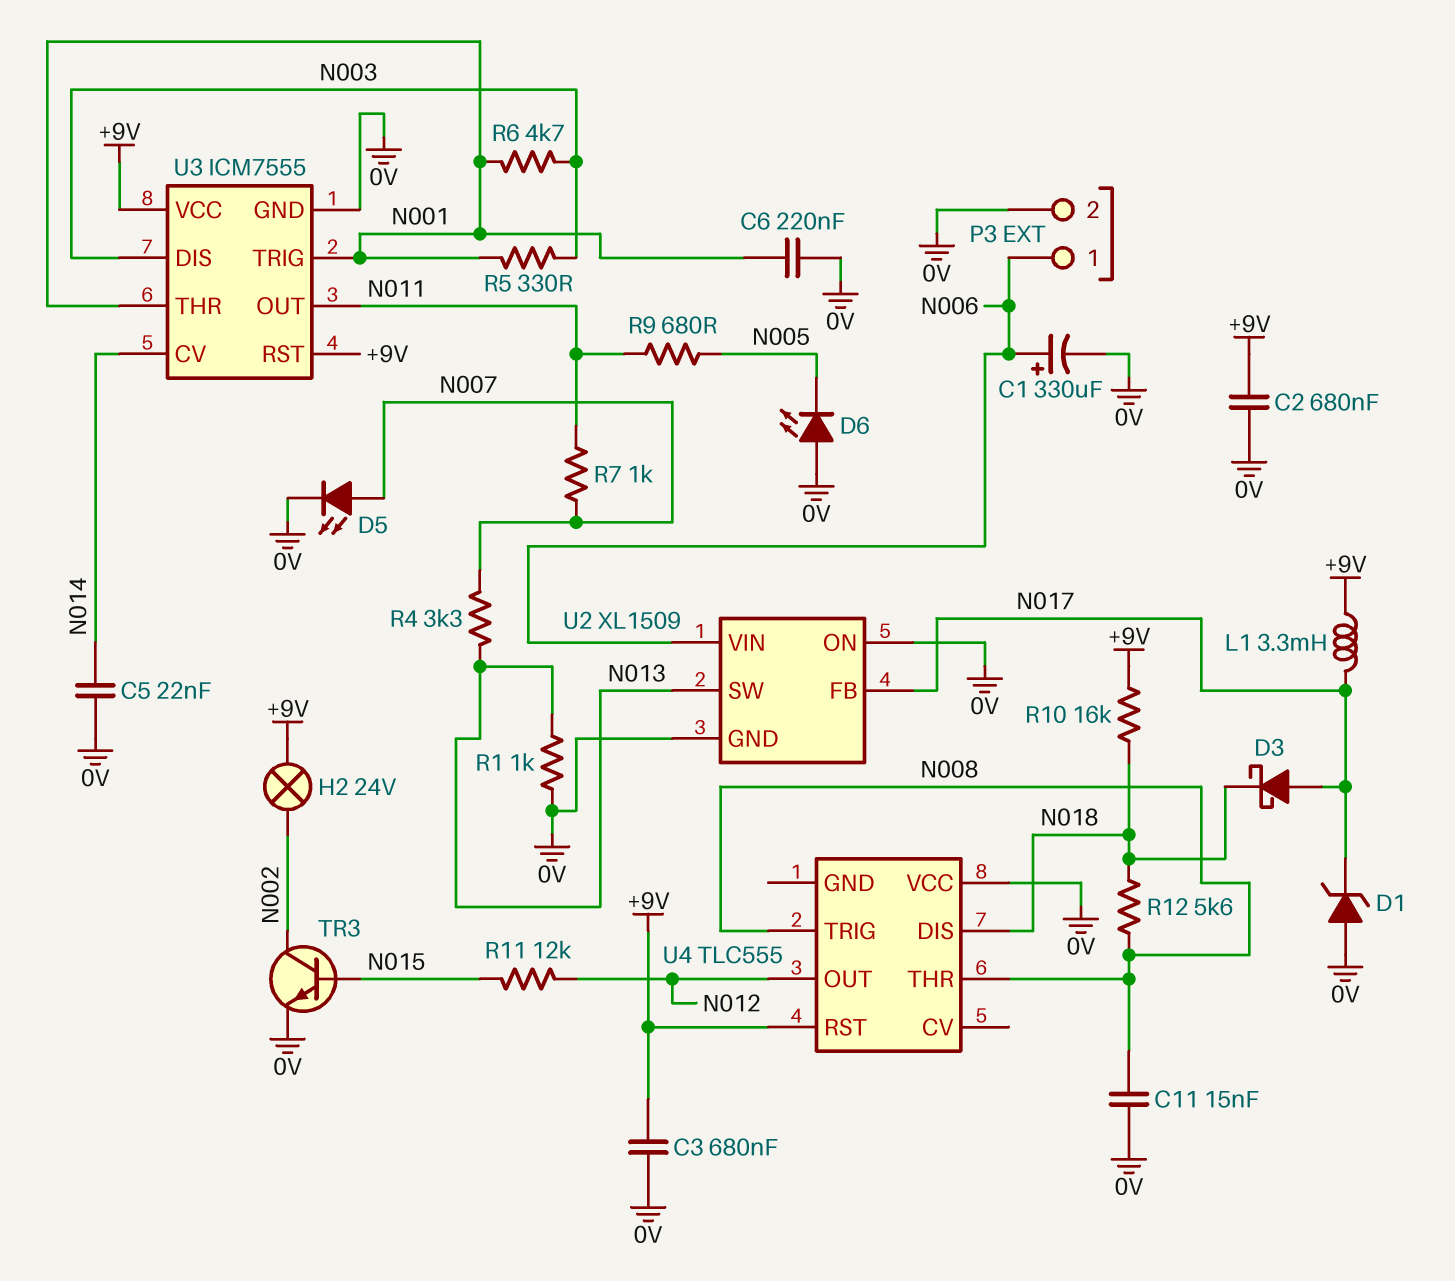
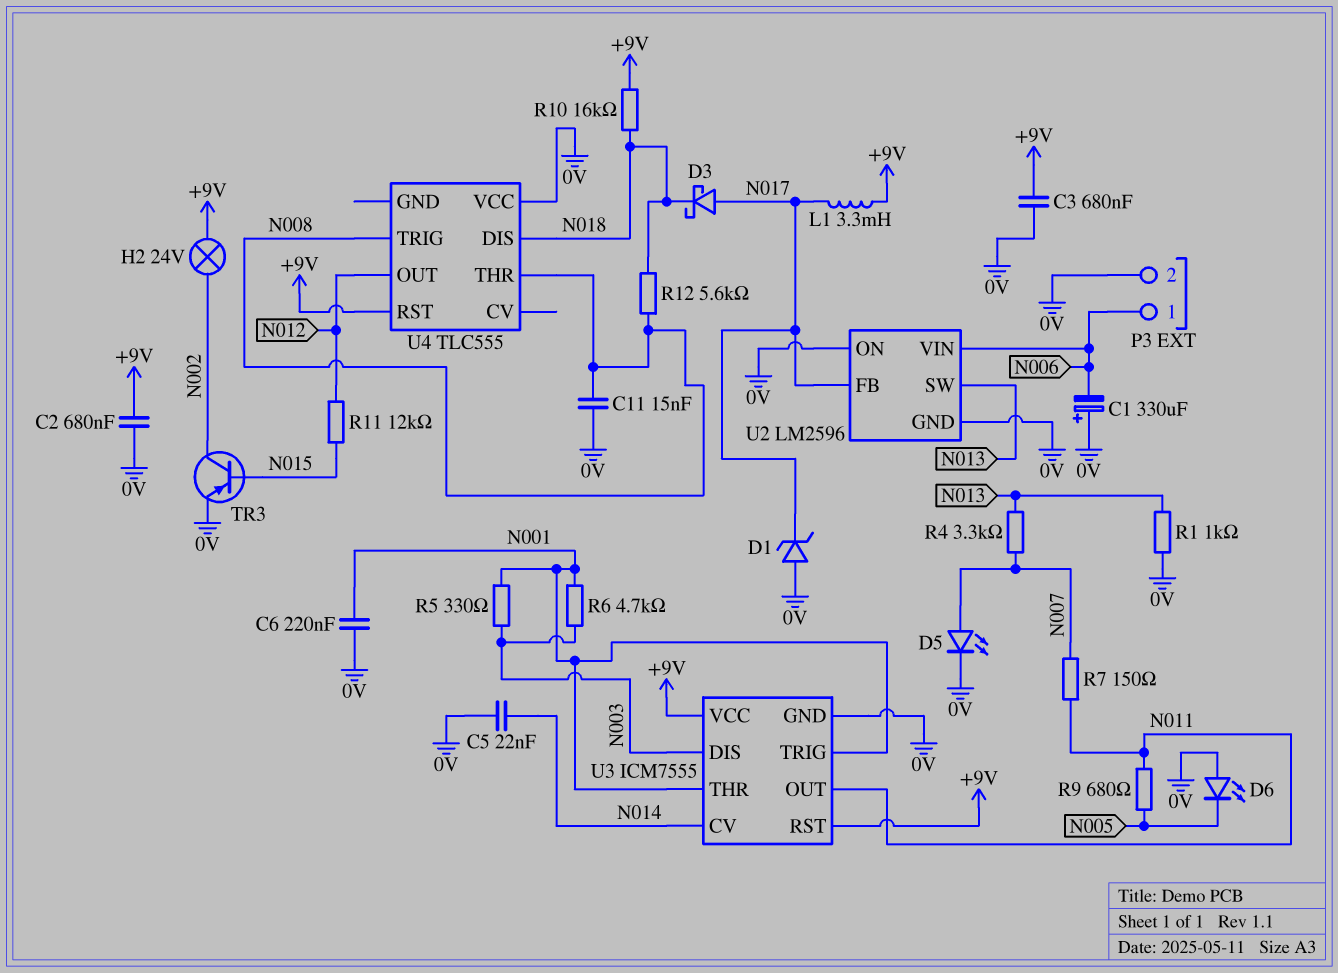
C1: 330uF (plus N006, minus 0V) -> 330uF (plus 0V, minus N006)
R7: 1k (N007, N011) -> 150 (N007, N011)
TR3: NPN (B N015, C N002, E 0V) -> PNP (B N015, C N002, E 0V)
U2: XL1509 -> LM2596

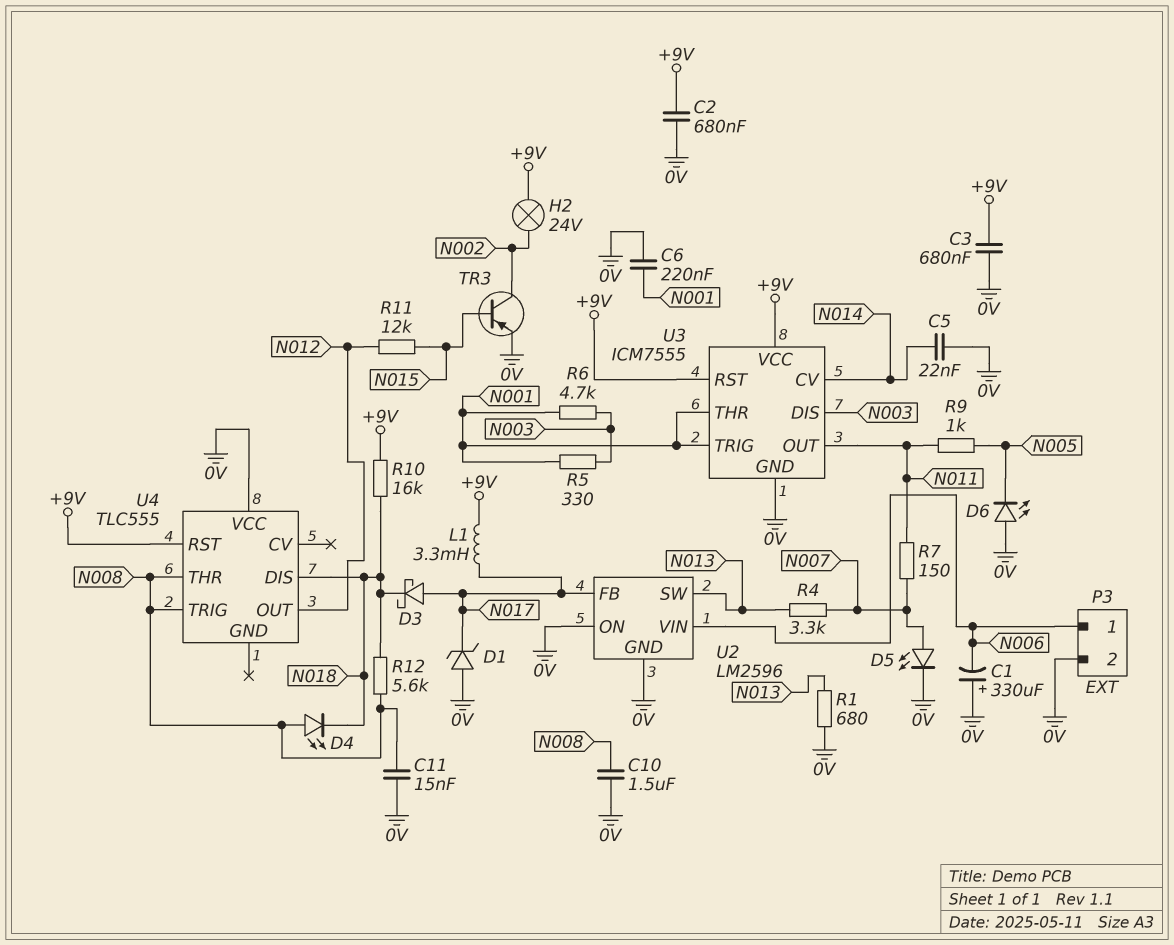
C10: none -> 1.5uF (0V, N008)
D4: none -> LED (A N008, K N018)
R1: 1k (0V, N013) -> 680 (0V, N013)
R9: 680 (N005, N011) -> 1k (N005, N011)

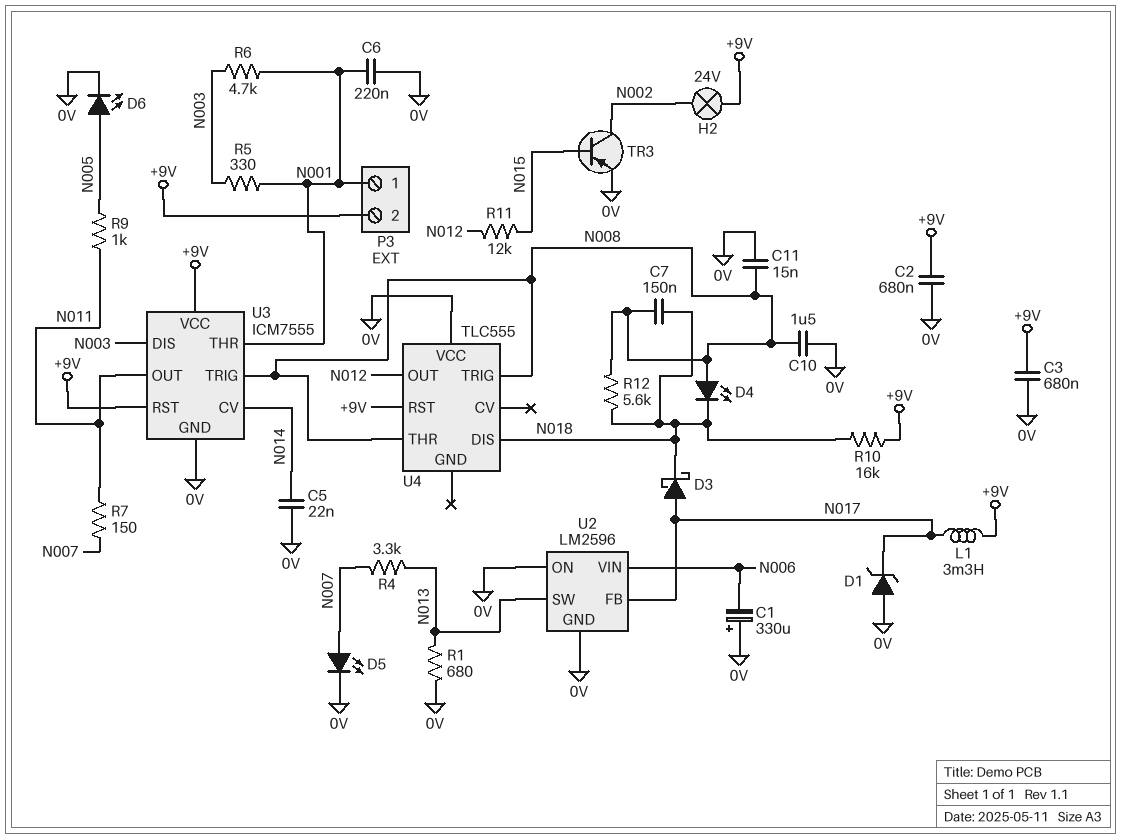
C7: none -> 150nF (N008, N018)
D6: LED (A 0V, K N005) -> LED (A N005, K 0V)
P3 pin 1: N006 -> N001
P3 pin 2: 0V -> +9V
U3 pin TRIG: N001 -> N008

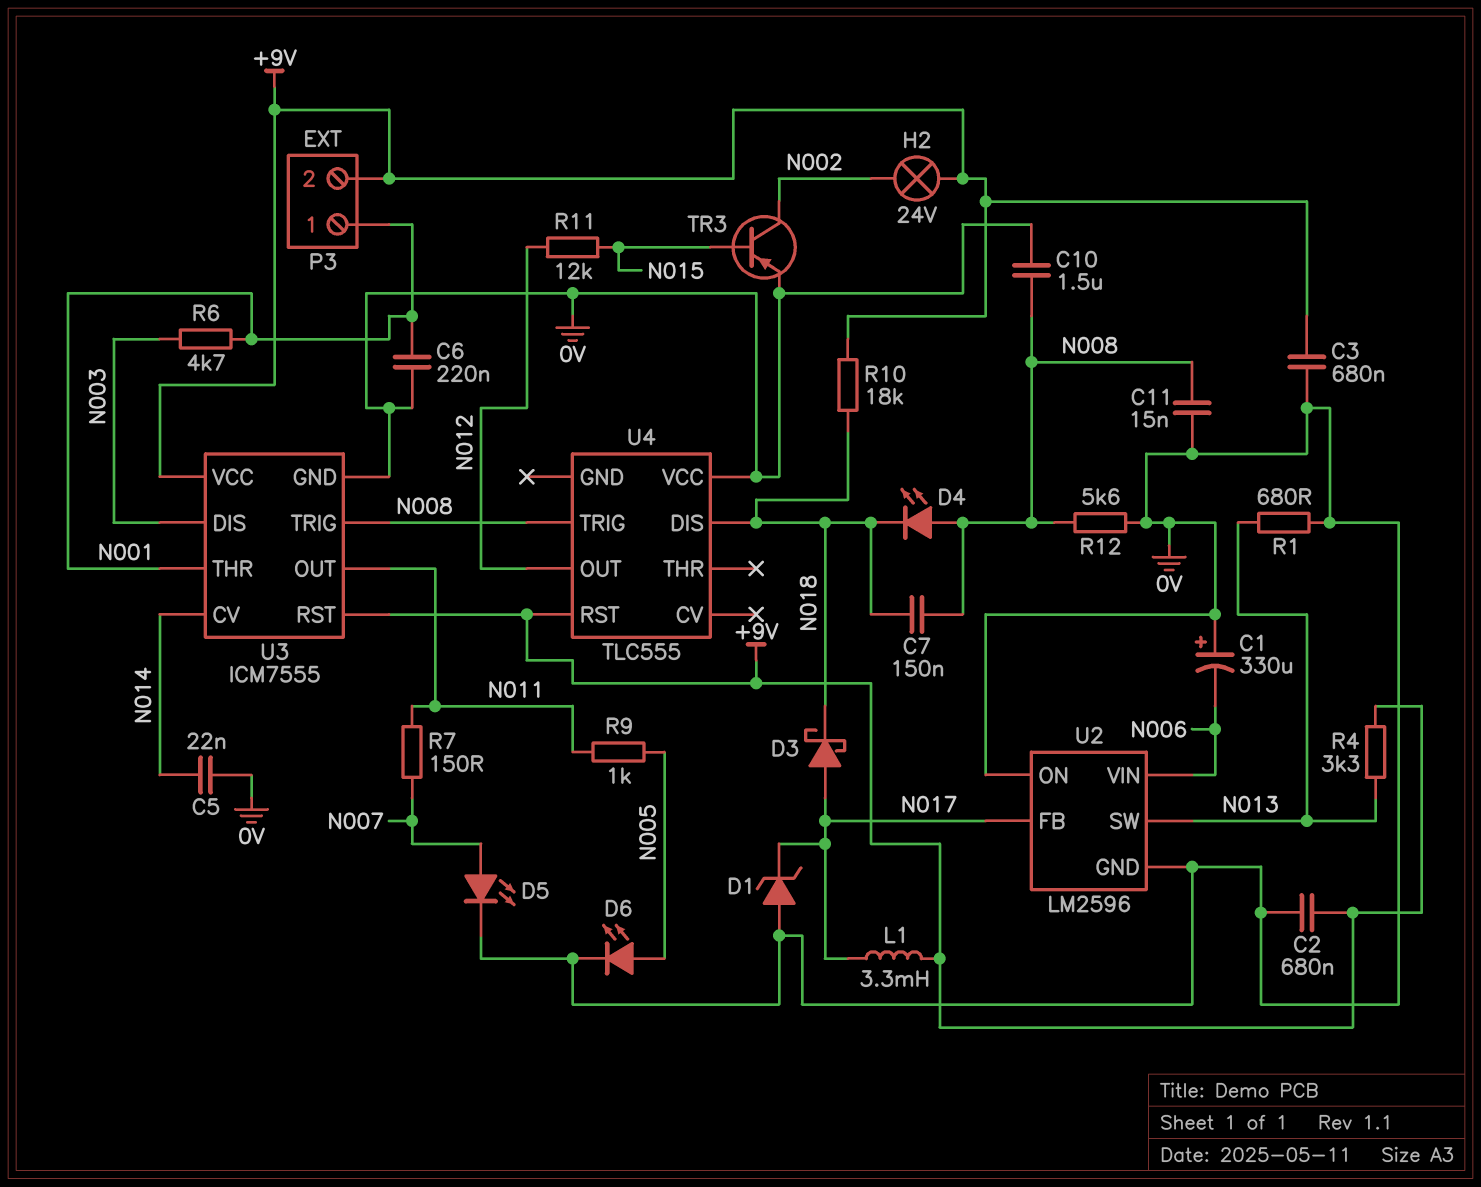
R4: 3.3k (N007, N013) -> 3.3k (+9V, N013)
R5: 330 (N001, N003) -> none
R10: 16k (+9V, N018) -> 18k (+9V, N018)
R12: 5.6k (N008, N018) -> 5.6k (0V, N008)
U4 pin THR: N008 -> none

